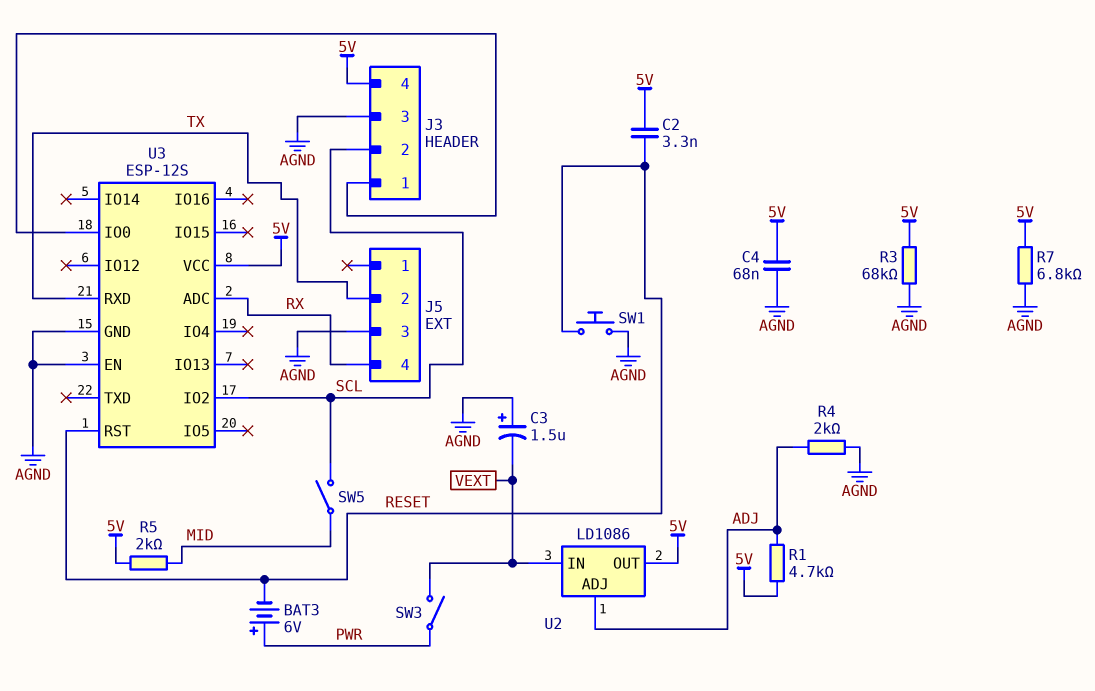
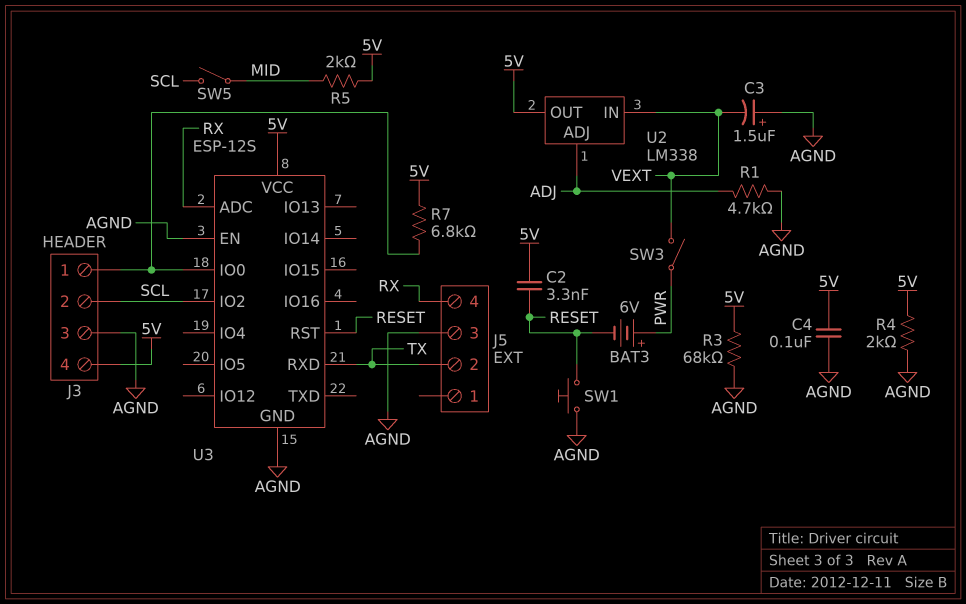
C4: 68nF (5V, AGND) -> 100nF (5V, AGND)
R1: 4.7k (5V, ADJ) -> 4.7k (ADJ, AGND)
R4: 2k (ADJ, AGND) -> 2k (5V, AGND)
R7: 6.8k (5V, AGND) -> 6.8k (5V, J3/1)
U2: LD1086 -> LM338

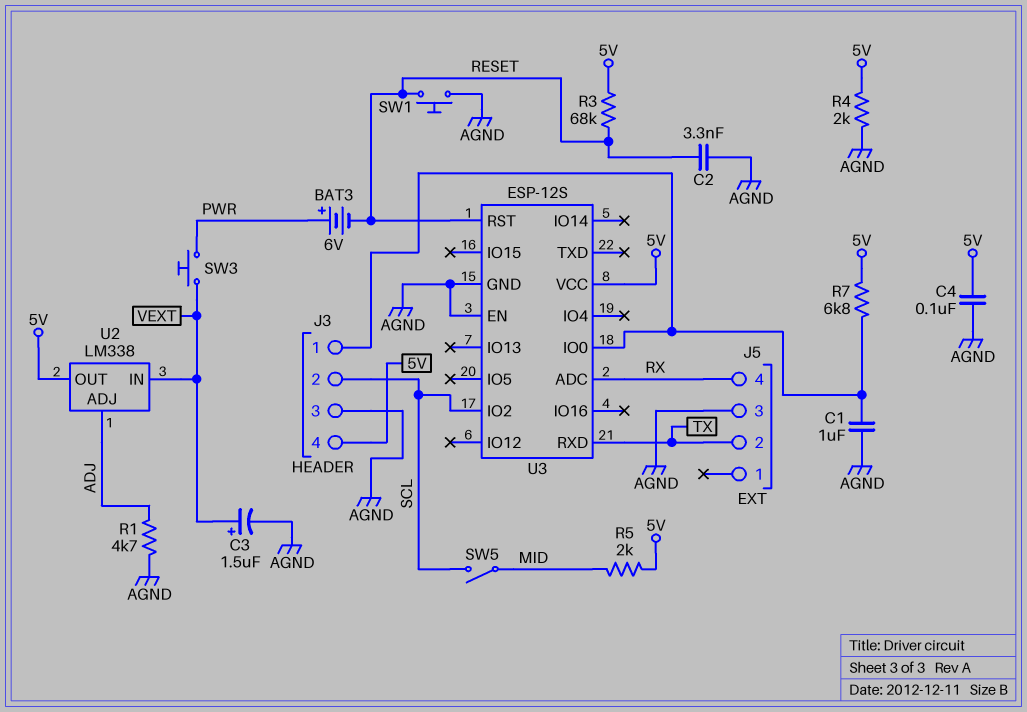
C1: none -> 1uF (AGND, J3/1)
C2: 3.3nF (5V, RESET) -> 3.3nF (AGND, RESET)
C3: 1.5uF (plus AGND, minus VEXT) -> 1.5uF (plus VEXT, minus AGND)
R3: 68k (5V, AGND) -> 68k (5V, RESET)
SW3: switch (PWR, VEXT) -> button (PWR, VEXT)

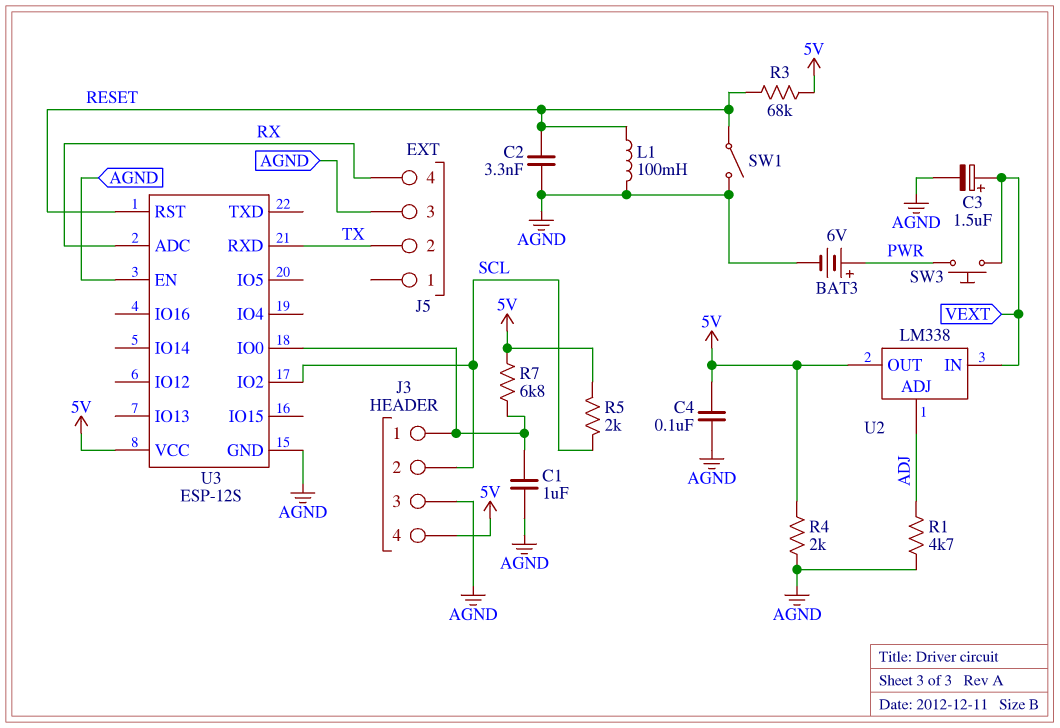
BAT3: 6V (plus PWR, minus RESET) -> 6V (plus PWR, minus AGND)
L1: none -> 100mH (AGND, RESET)
R5: 2k (5V, MID) -> 2k (5V, SCL)
SW1: button (AGND, RESET) -> switch (AGND, RESET)
SW5: switch (MID, SCL) -> none

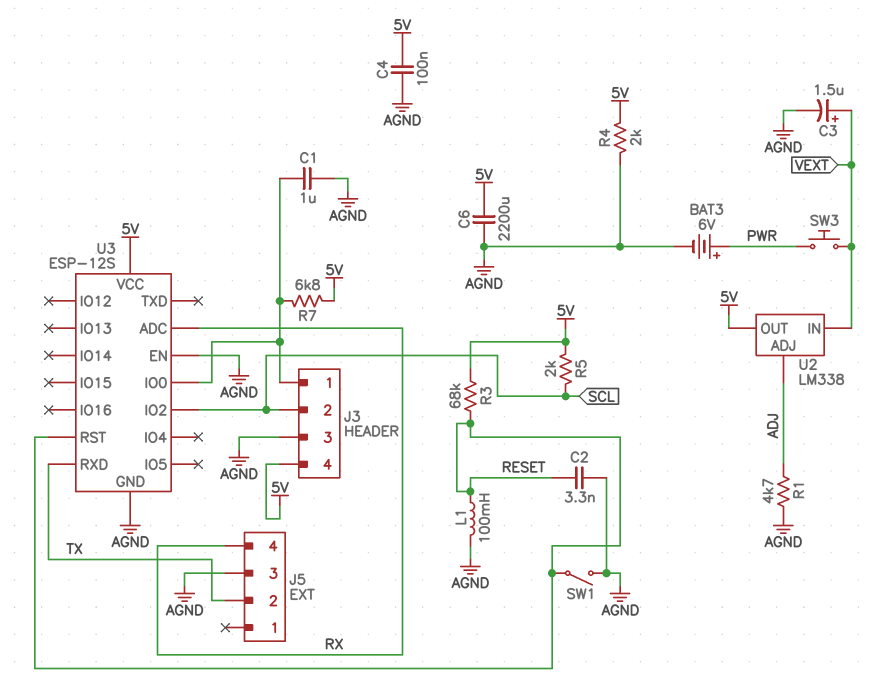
C6: none -> 2200uF (5V, AGND)

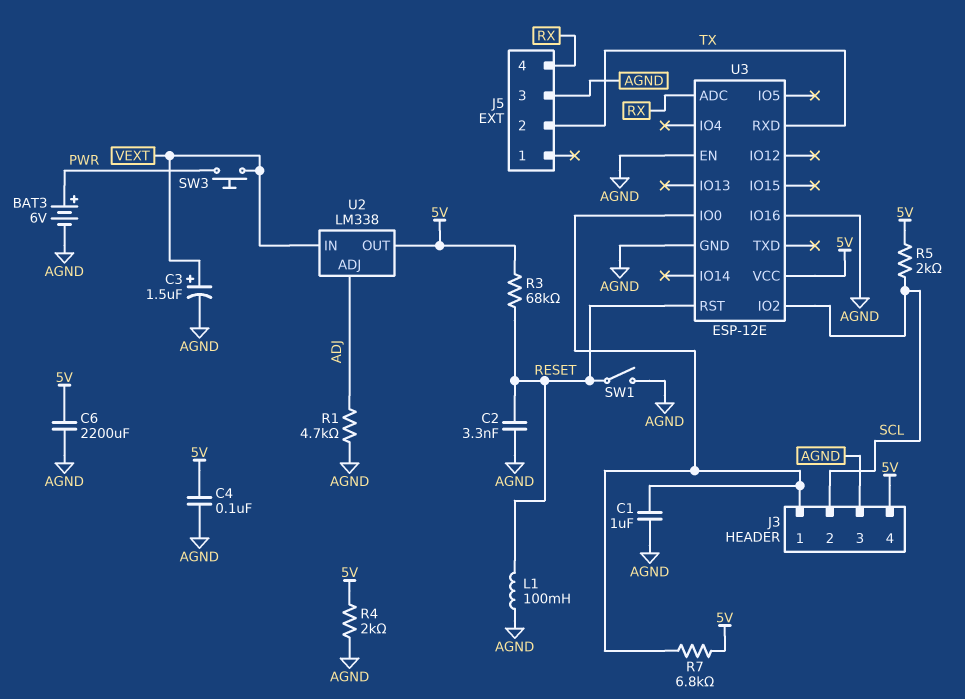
U3: ESP-12S -> ESP-12E
U3 pin IO16: none -> AGND

